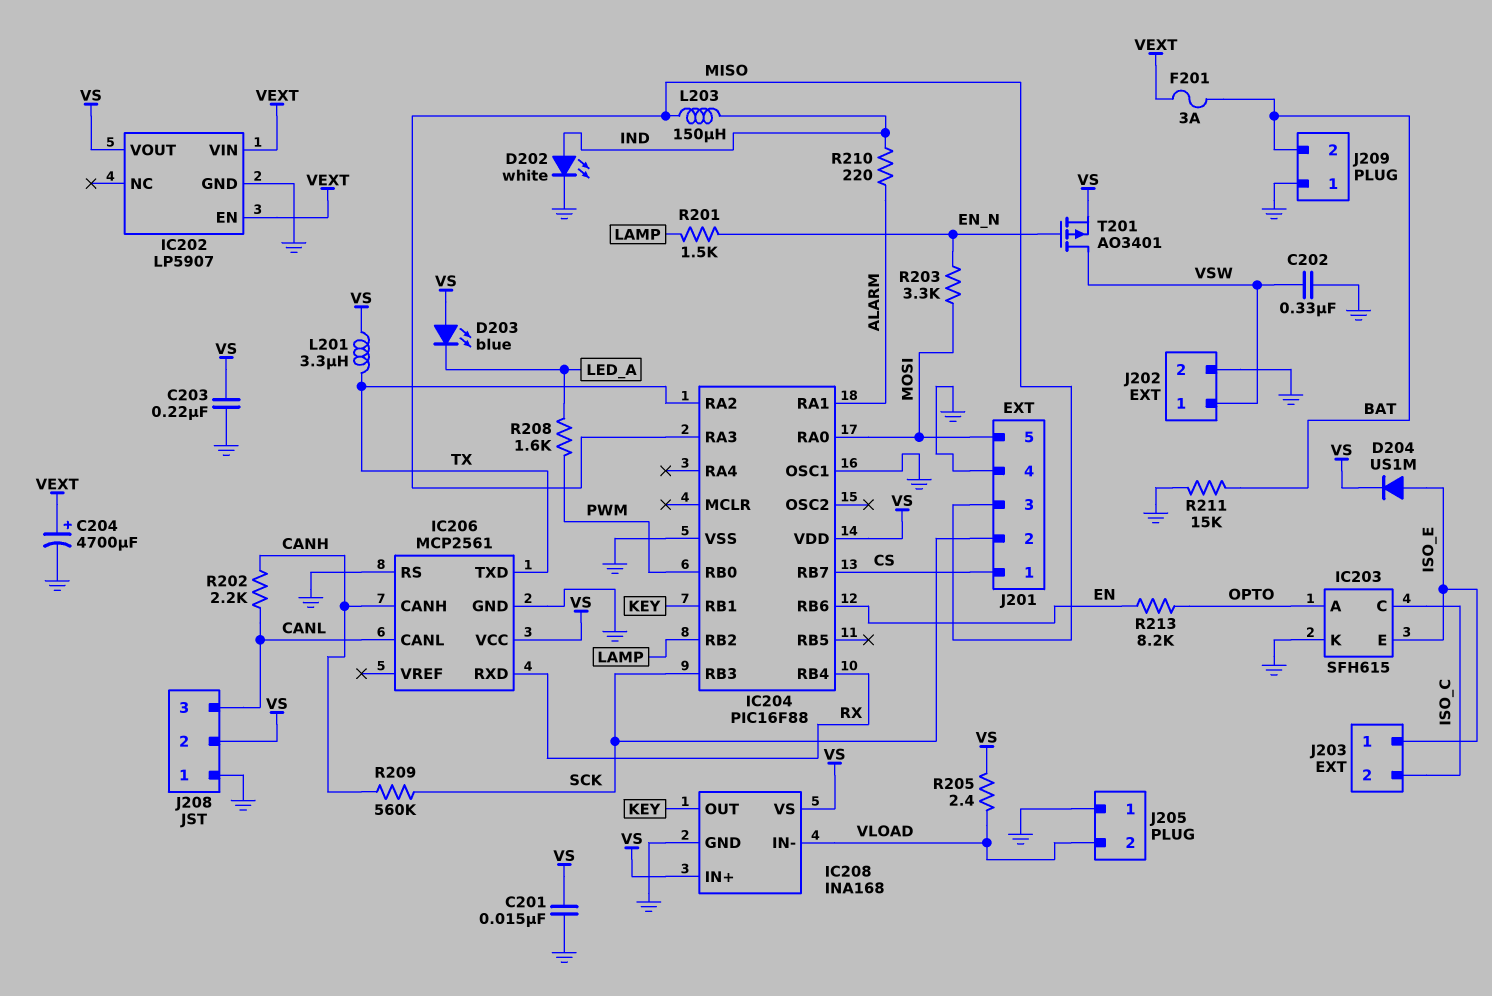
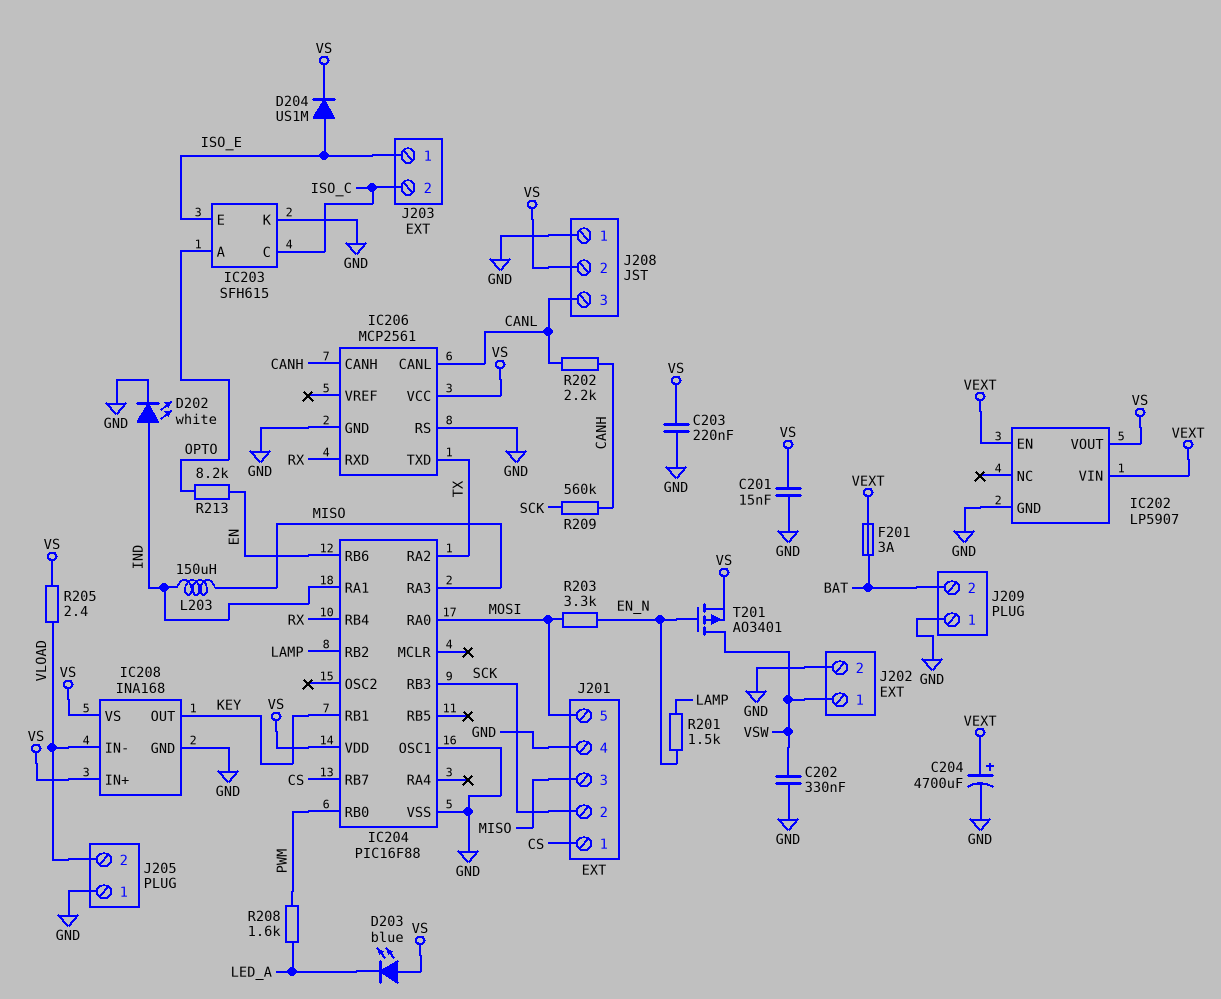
IC204 pin RA1: ALARM -> IND
L201: 3.3uH (TX, VS) -> none
R210: 220 (ALARM, IND) -> none
R211: 15k (BAT, GND) -> none

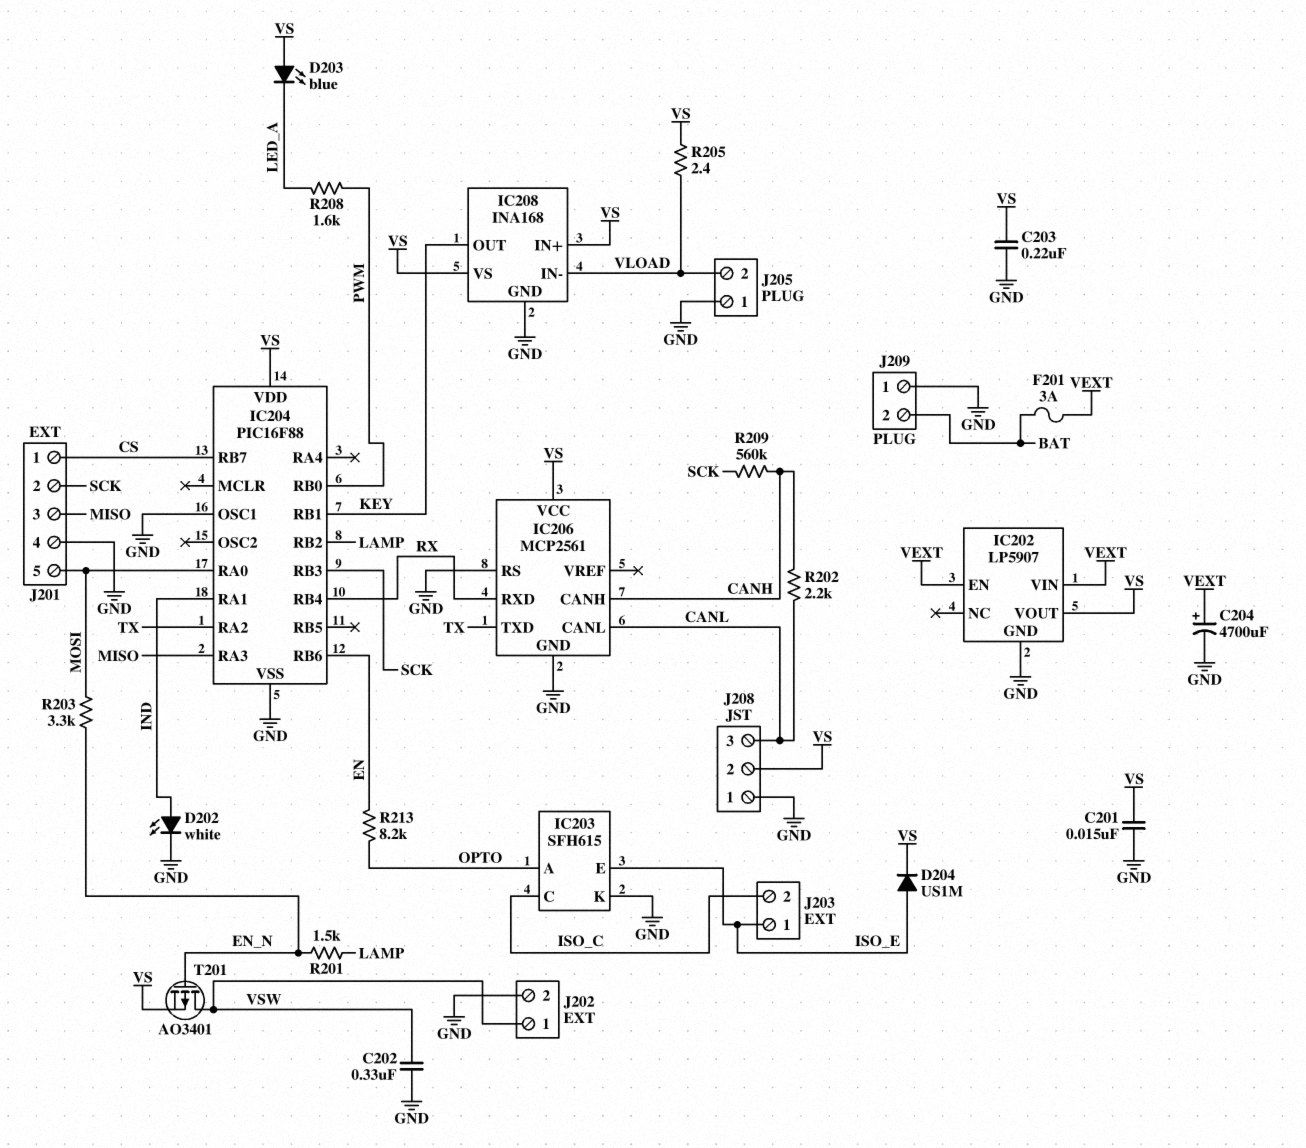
L203: 150uH (IND, MISO) -> none

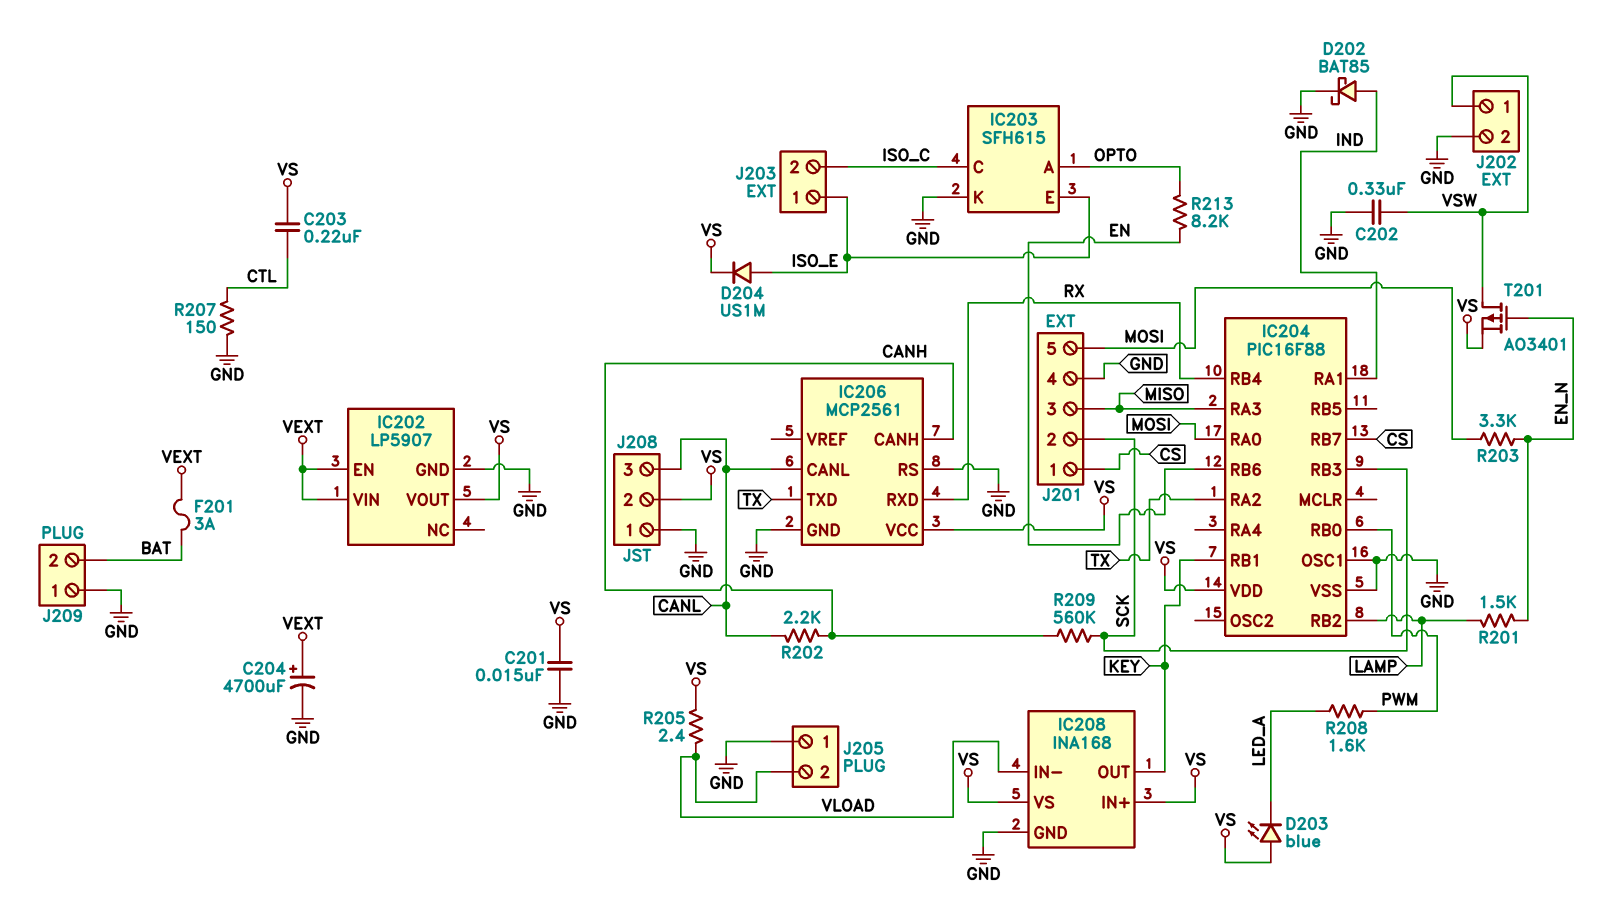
C203: 220nF (GND, VS) -> 220nF (CTL, VS)
D202: LED white (A IND, K GND) -> schottky BAT85 (A IND, K GND)
R207: none -> 150 (CTL, GND)

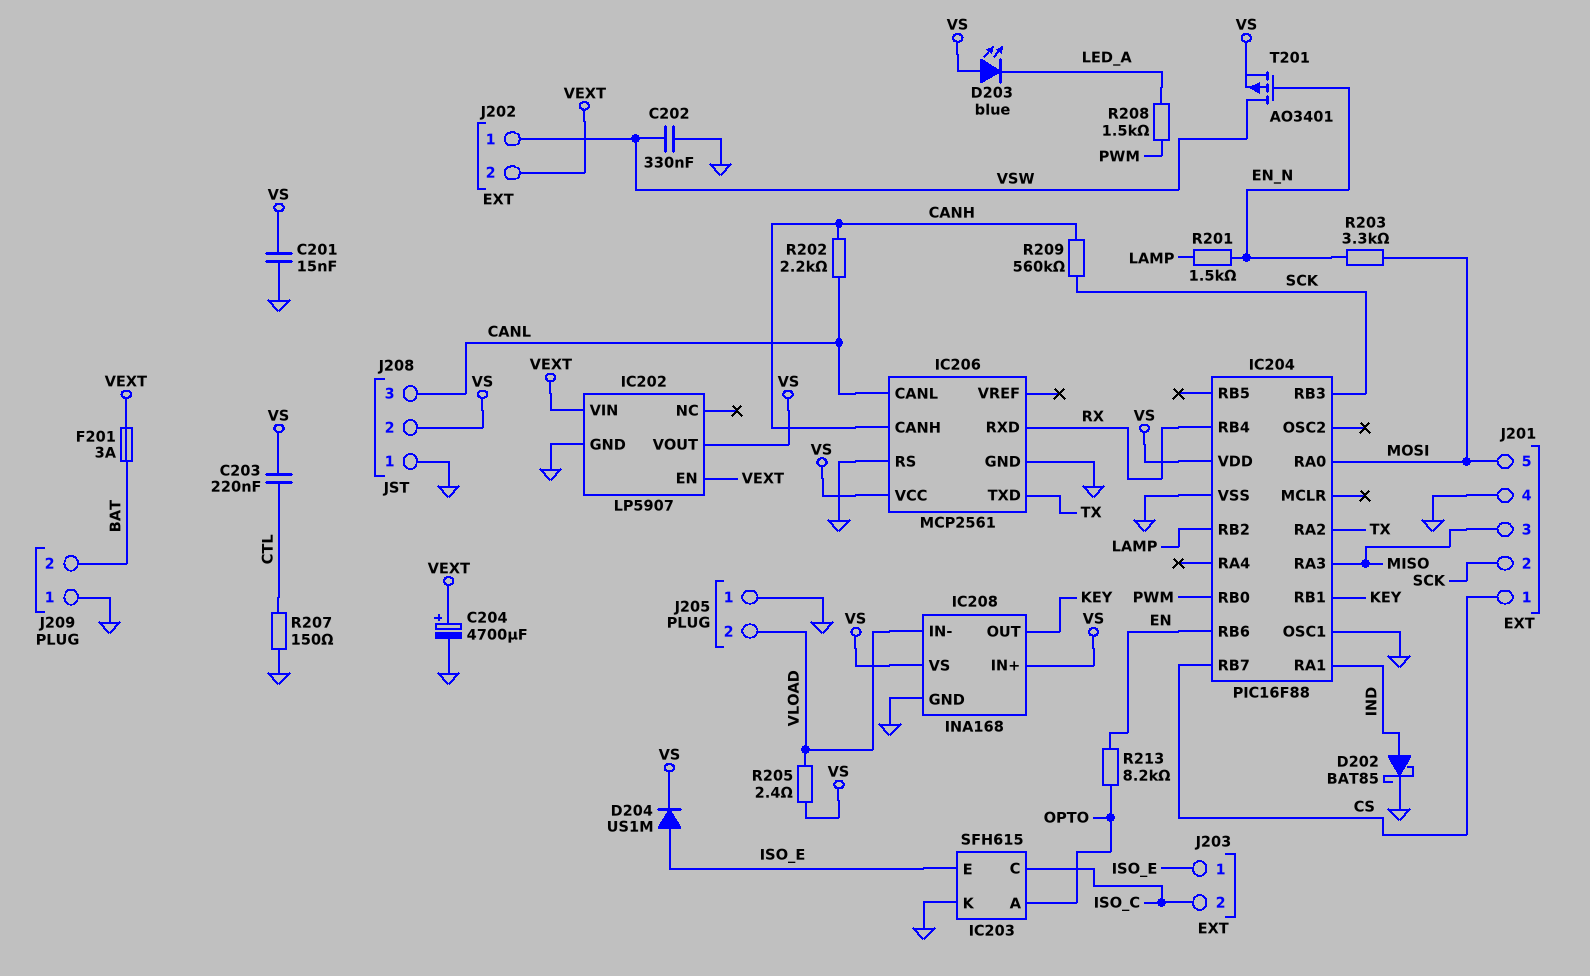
J202 pin 2: GND -> VEXT
R208: 1.6k (LED_A, PWM) -> 1.5k (LED_A, PWM)

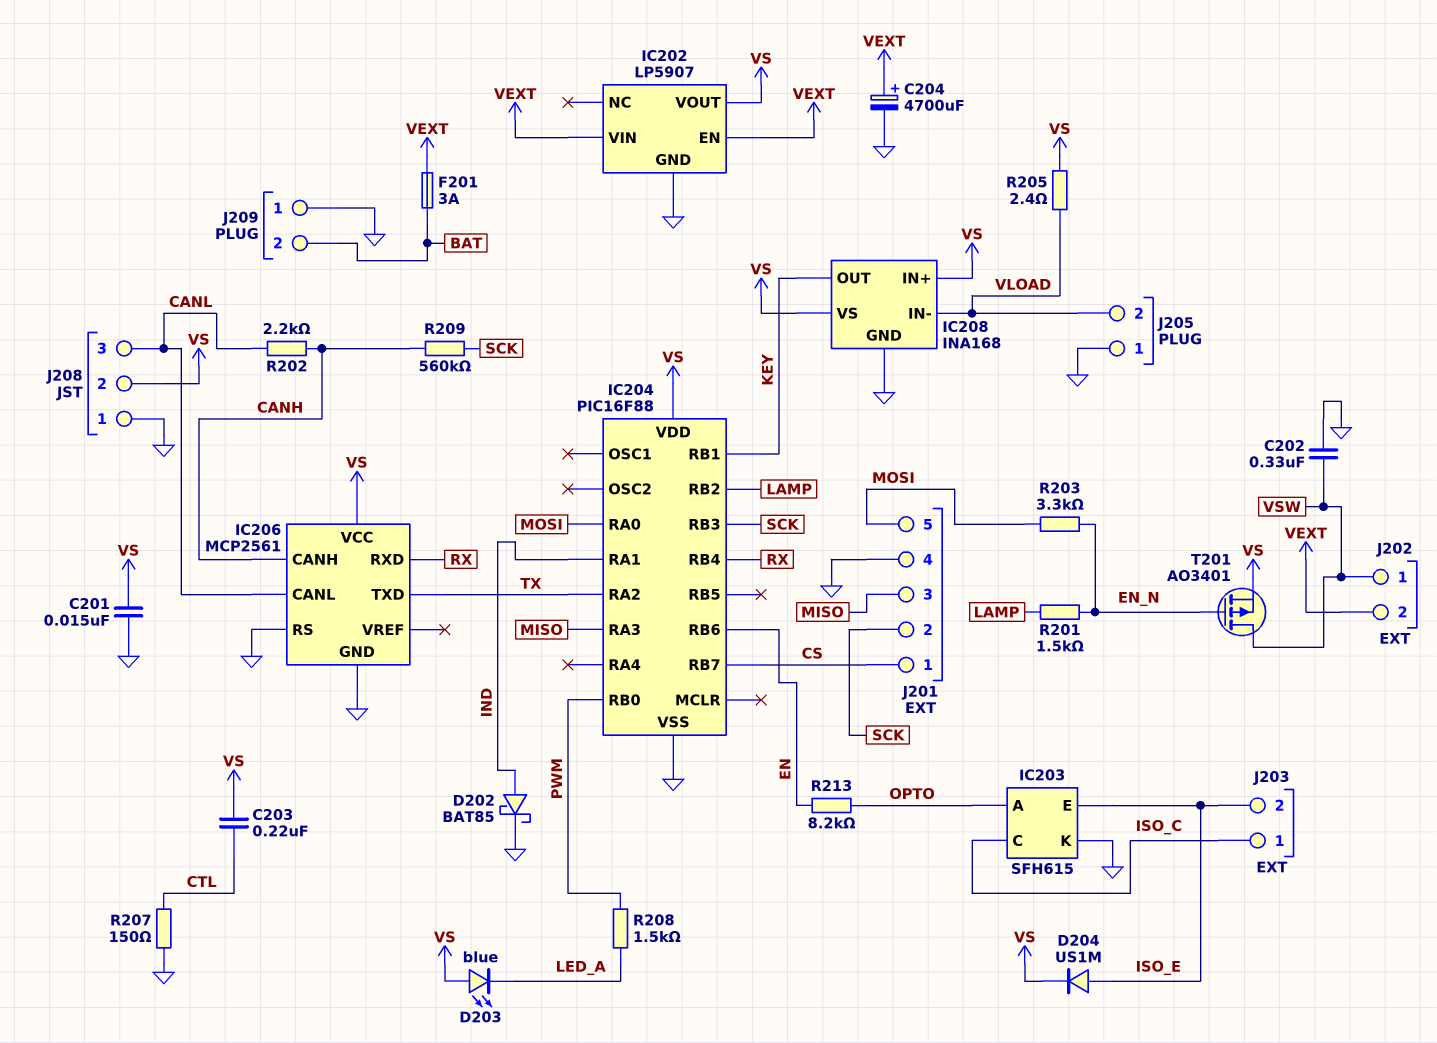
IC204 pin OSC1: GND -> none
J203 pin 1: ISO_E -> ISO_C
J203 pin 2: ISO_C -> ISO_E

